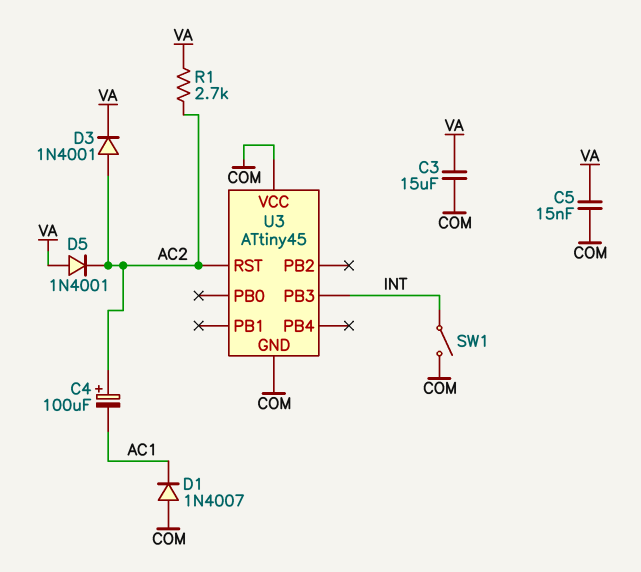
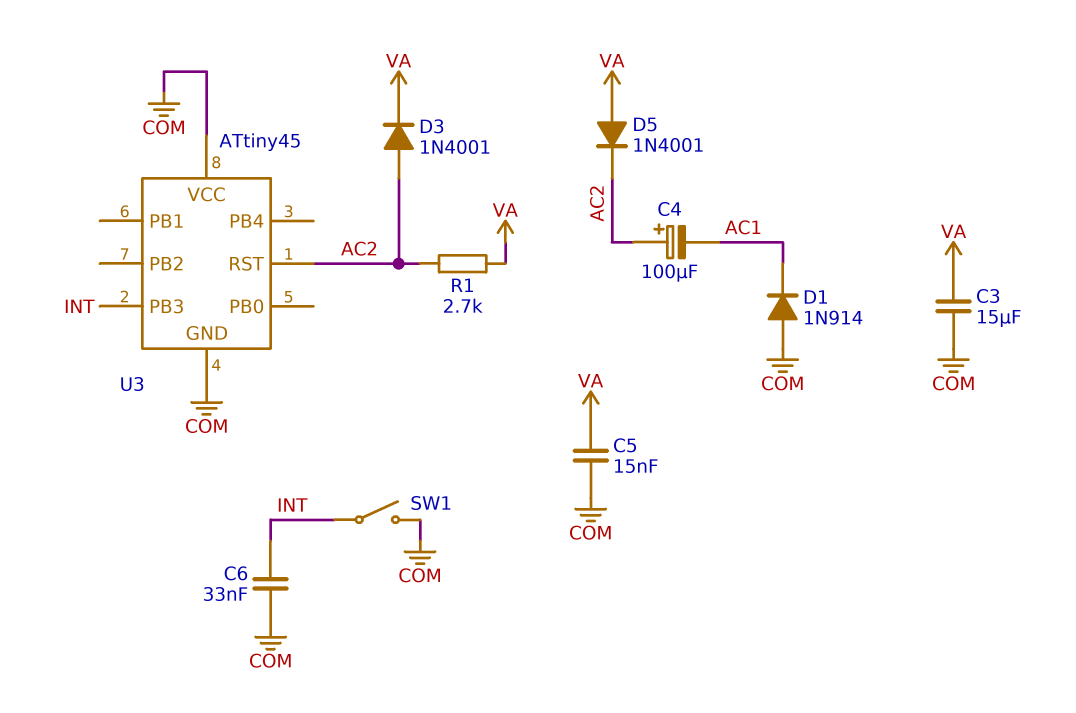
C6: none -> 33nF (COM, INT)
D1: diode 1N4007 (A COM, K AC1) -> diode 1N914 (A COM, K AC1)

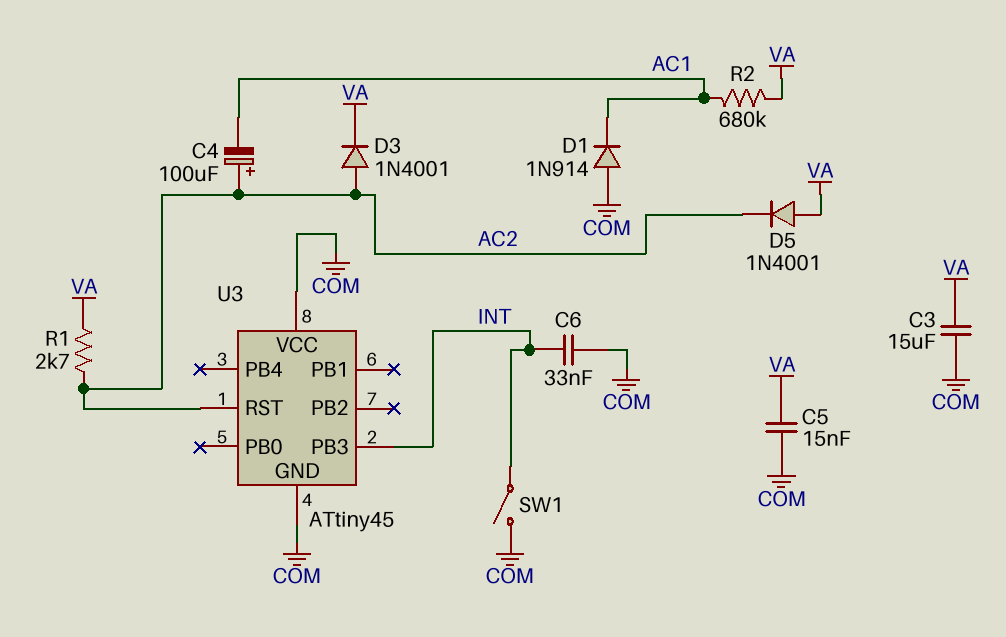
R2: none -> 680k (AC1, VA)

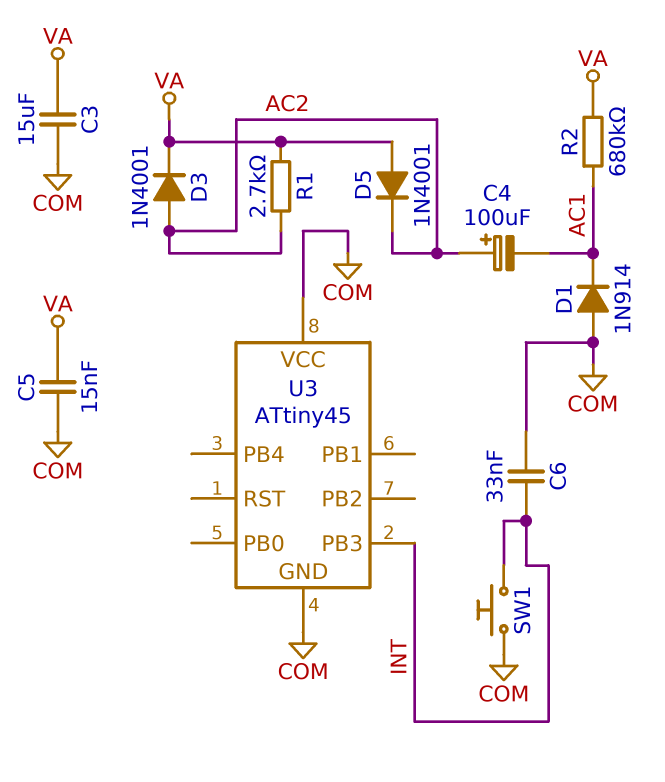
SW1: switch (COM, INT) -> button (COM, INT)
U3 pin RST: AC2 -> none

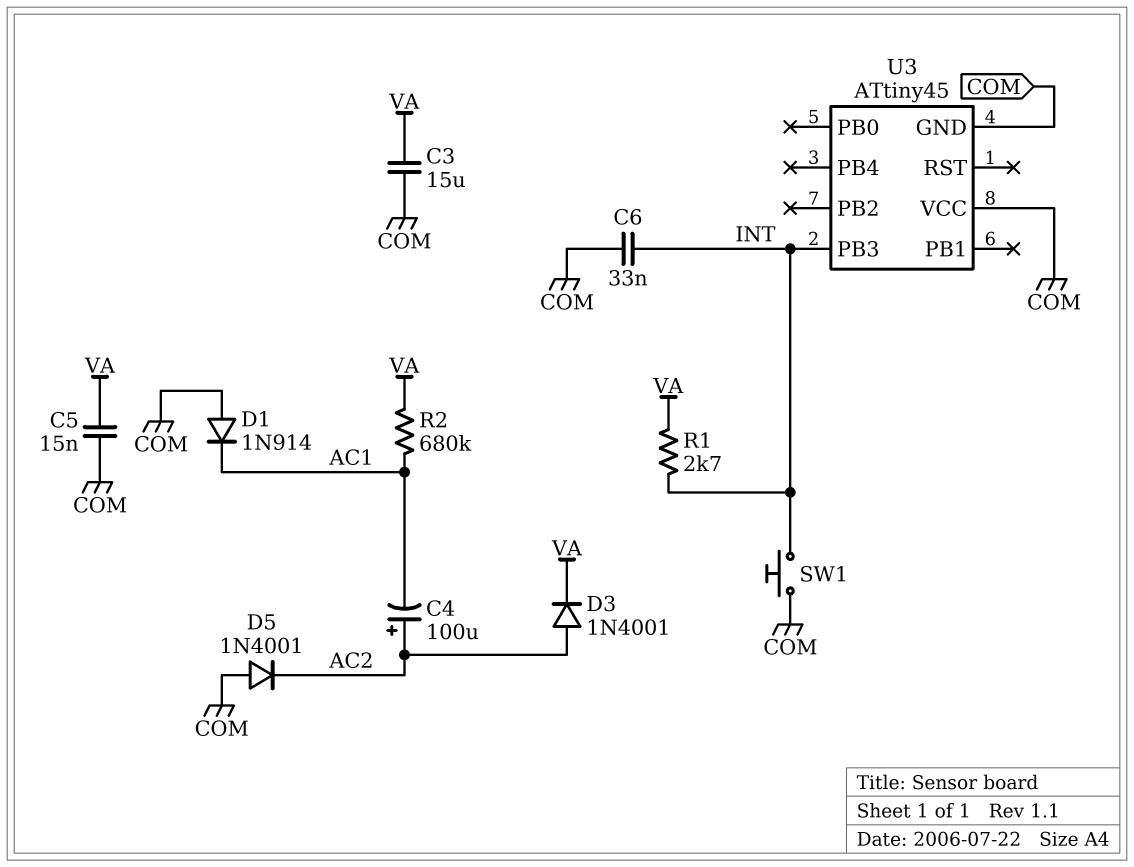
D5: diode 1N4001 (A VA, K AC2) -> diode 1N4001 (A COM, K AC2)
R1: 2.7k (AC2, VA) -> 2.7k (INT, VA)

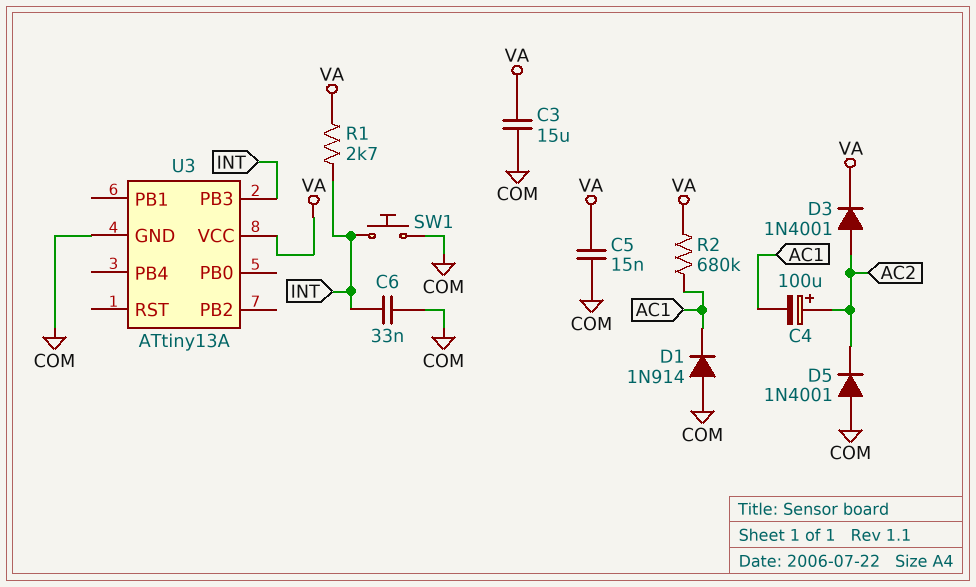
U3: ATtiny45 -> ATtiny13A
U3 pin VCC: COM -> VA

